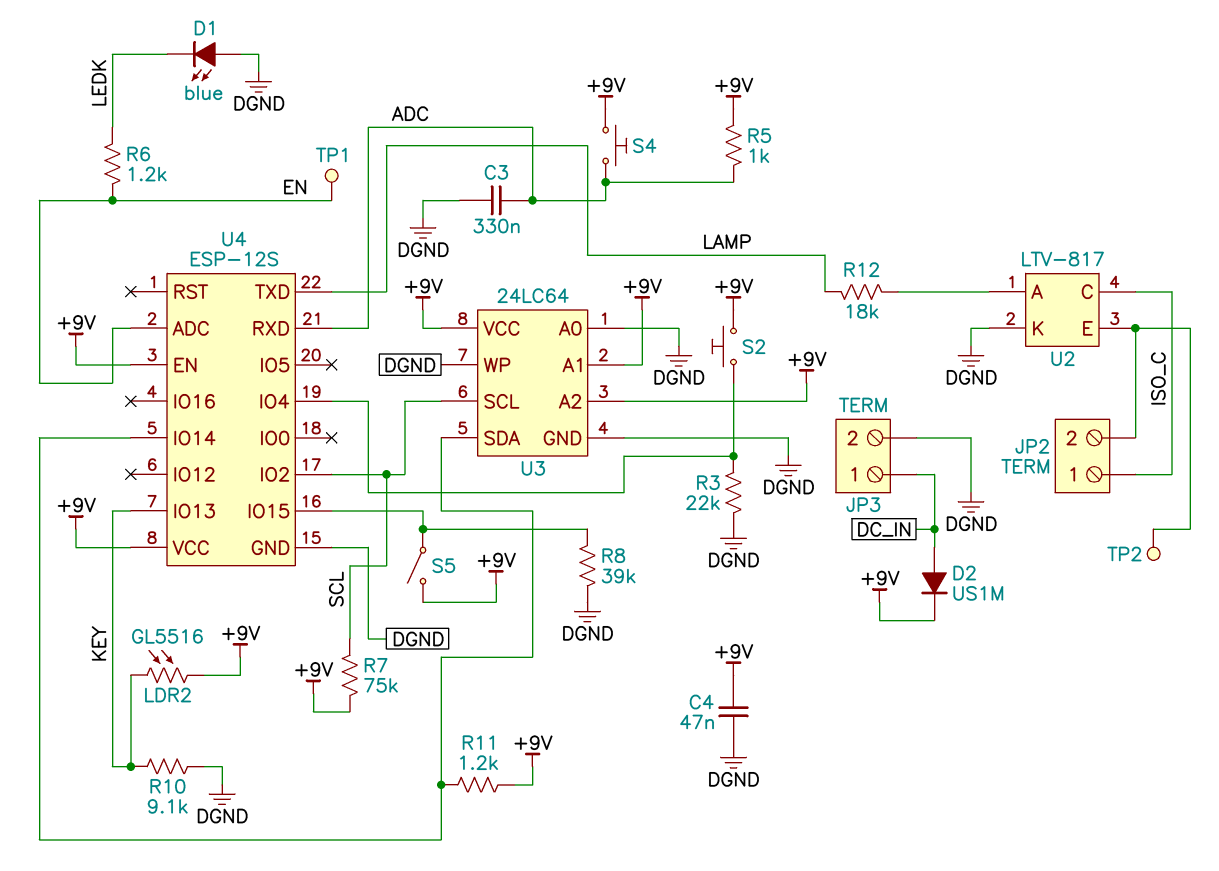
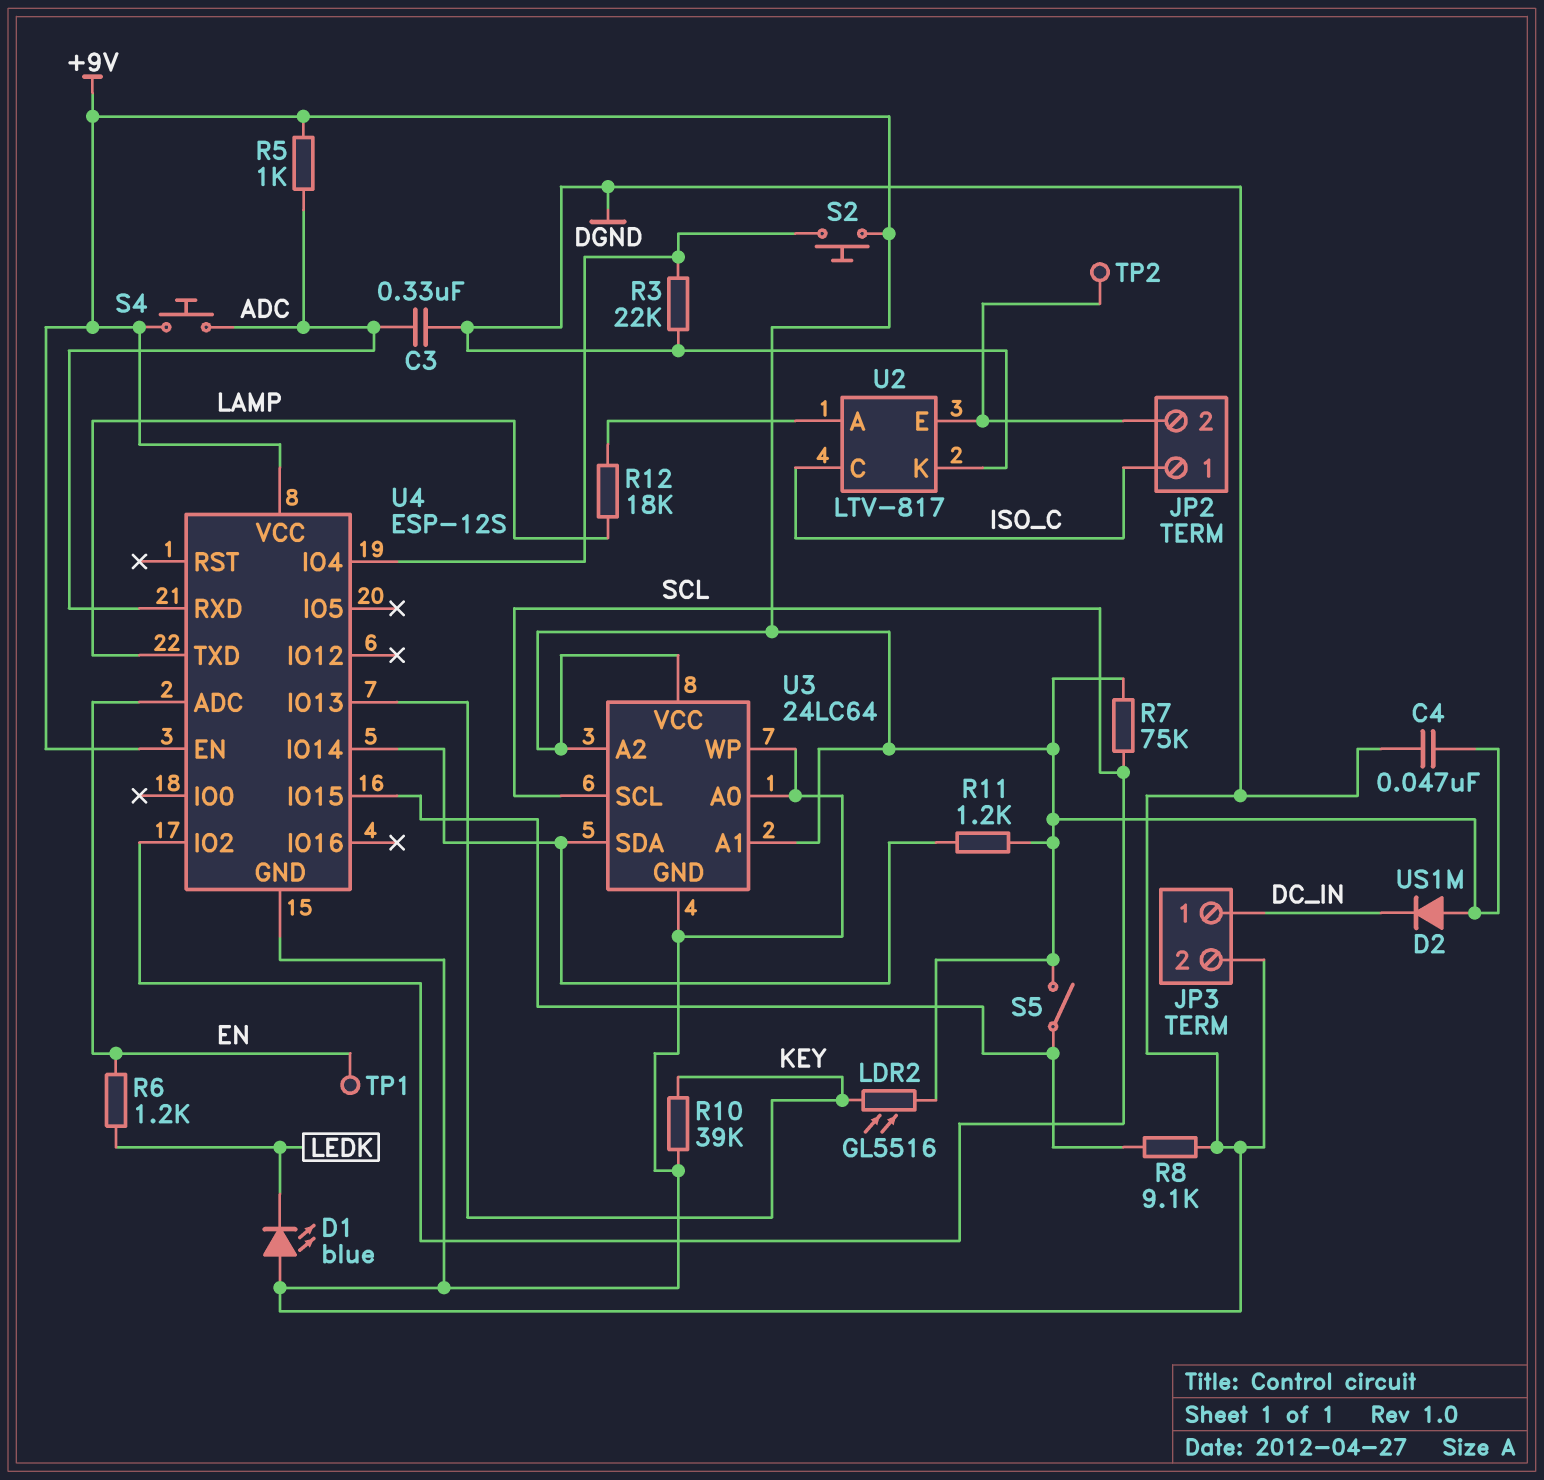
D2: diode US1M (A DC_IN, K +9V) -> diode US1M (A +9V, K DC_IN)
R8: 39k (DGND, U4/IO15) -> 9.1k (DGND, U4/IO15)
R10: 9.1k (DGND, KEY) -> 39k (DGND, KEY)

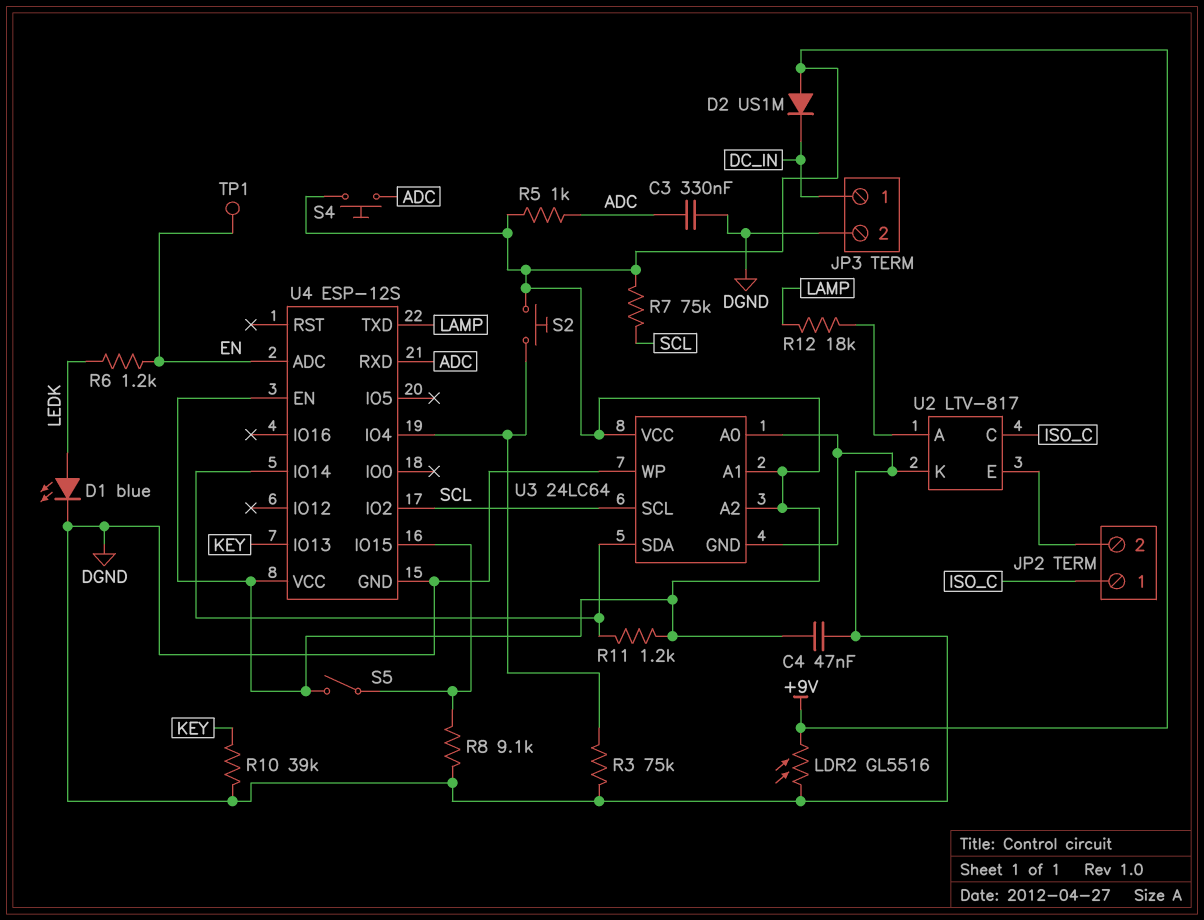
D1: LED blue (A DGND, K LEDK) -> LED blue (A LEDK, K DGND)
LDR2: GL5516 (+9V, KEY) -> GL5516 (+9V, DGND)
R3: 22k (DGND, U4/IO4) -> 75k (DGND, U4/IO4)
TP2: test point (JP2/2) -> none

